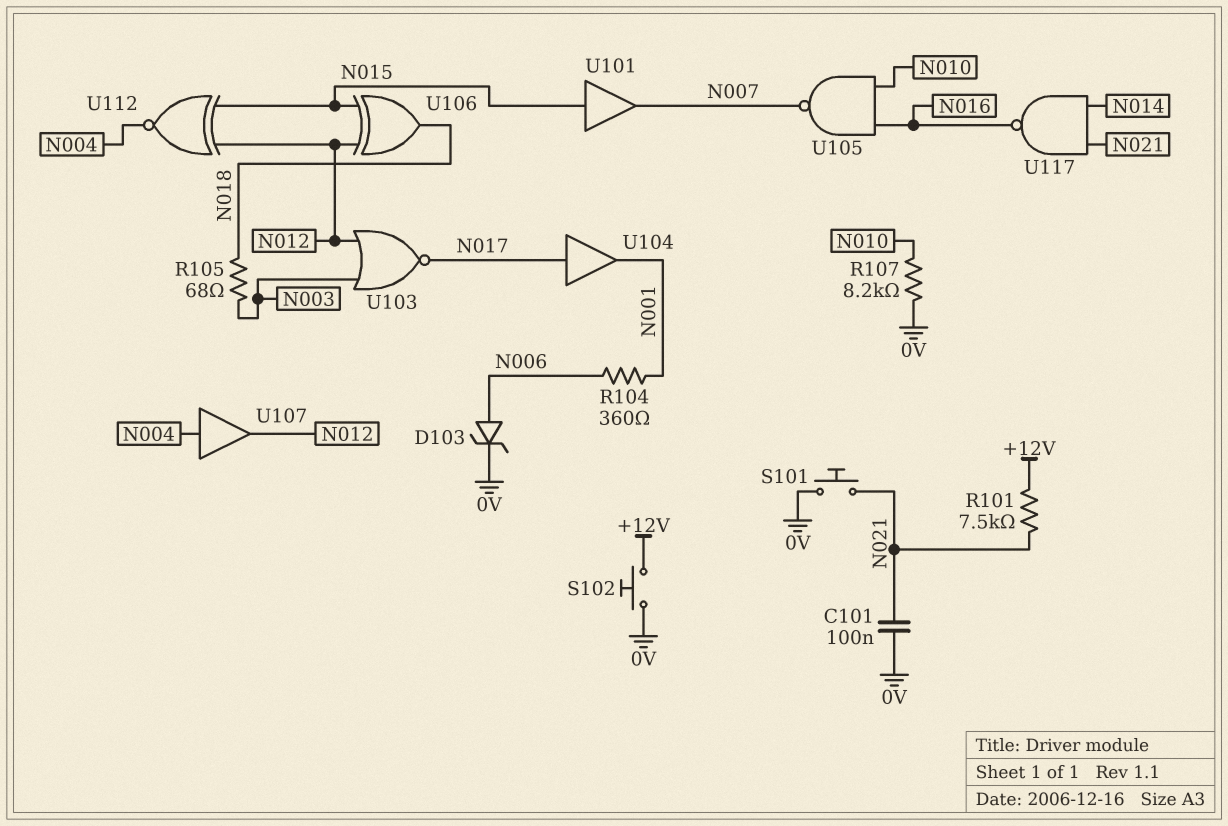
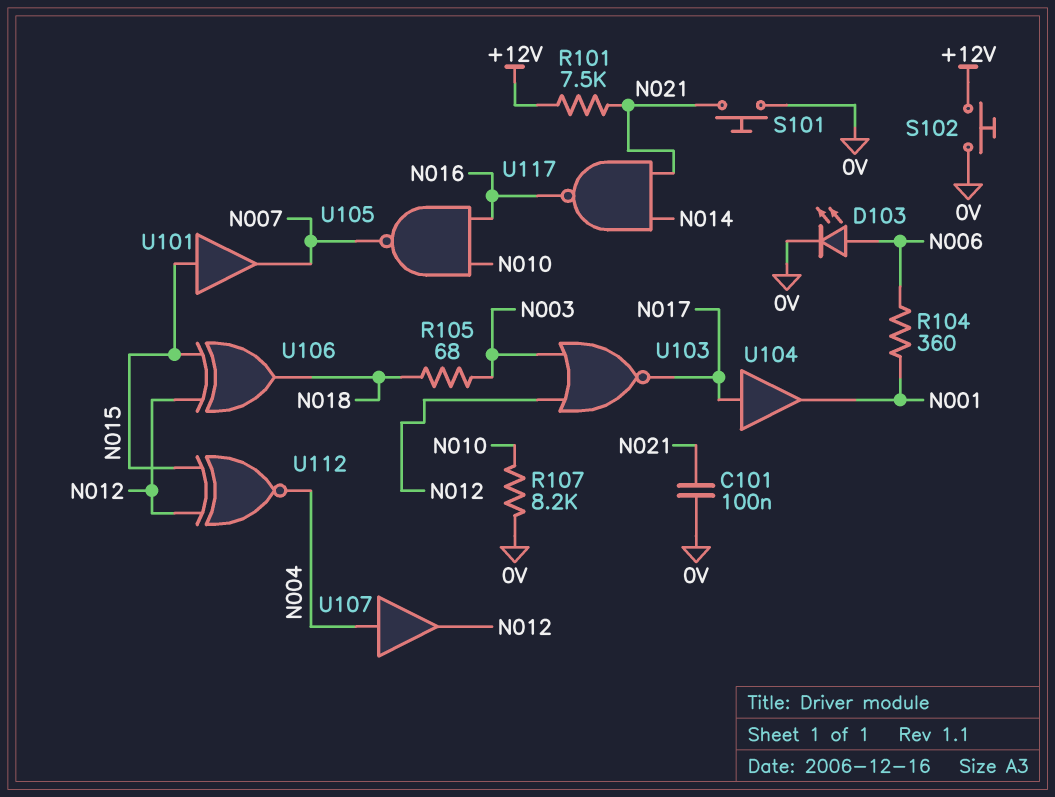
D103: zener (A N006, K 0V) -> LED (A N006, K 0V)

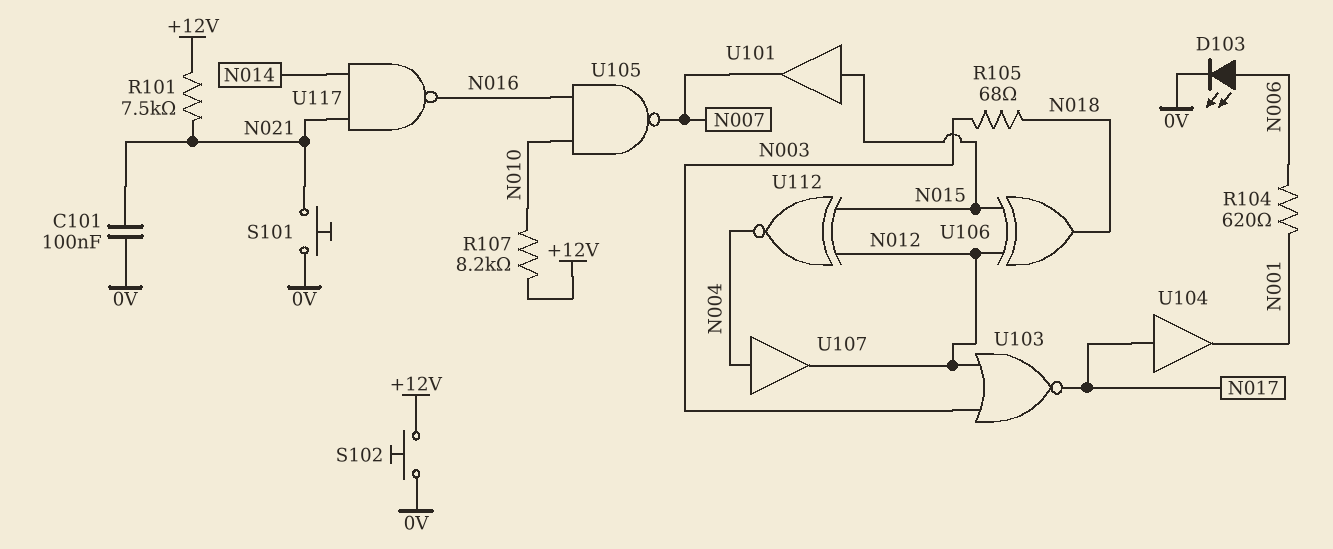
R104: 360 (N001, N006) -> 620 (N001, N006)
R107: 8.2k (0V, N010) -> 8.2k (+12V, N010)

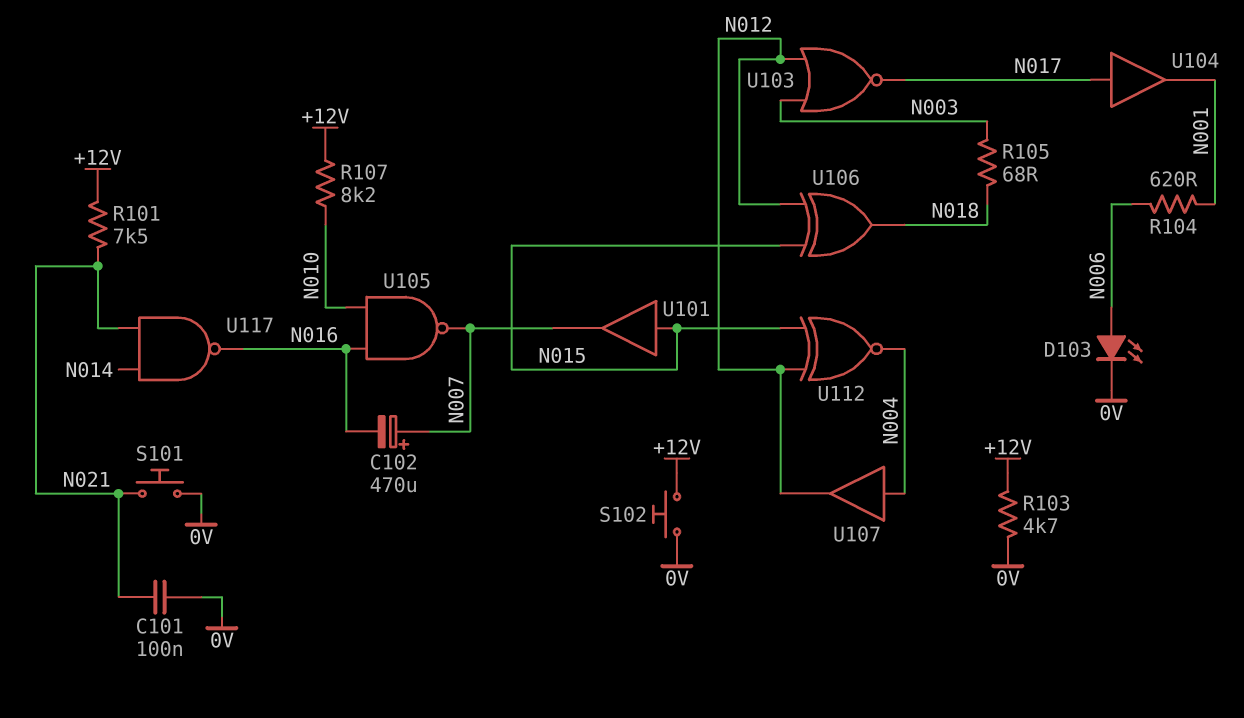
C102: none -> 470uF (plus N007, minus N016)
R103: none -> 4.7k (+12V, 0V)

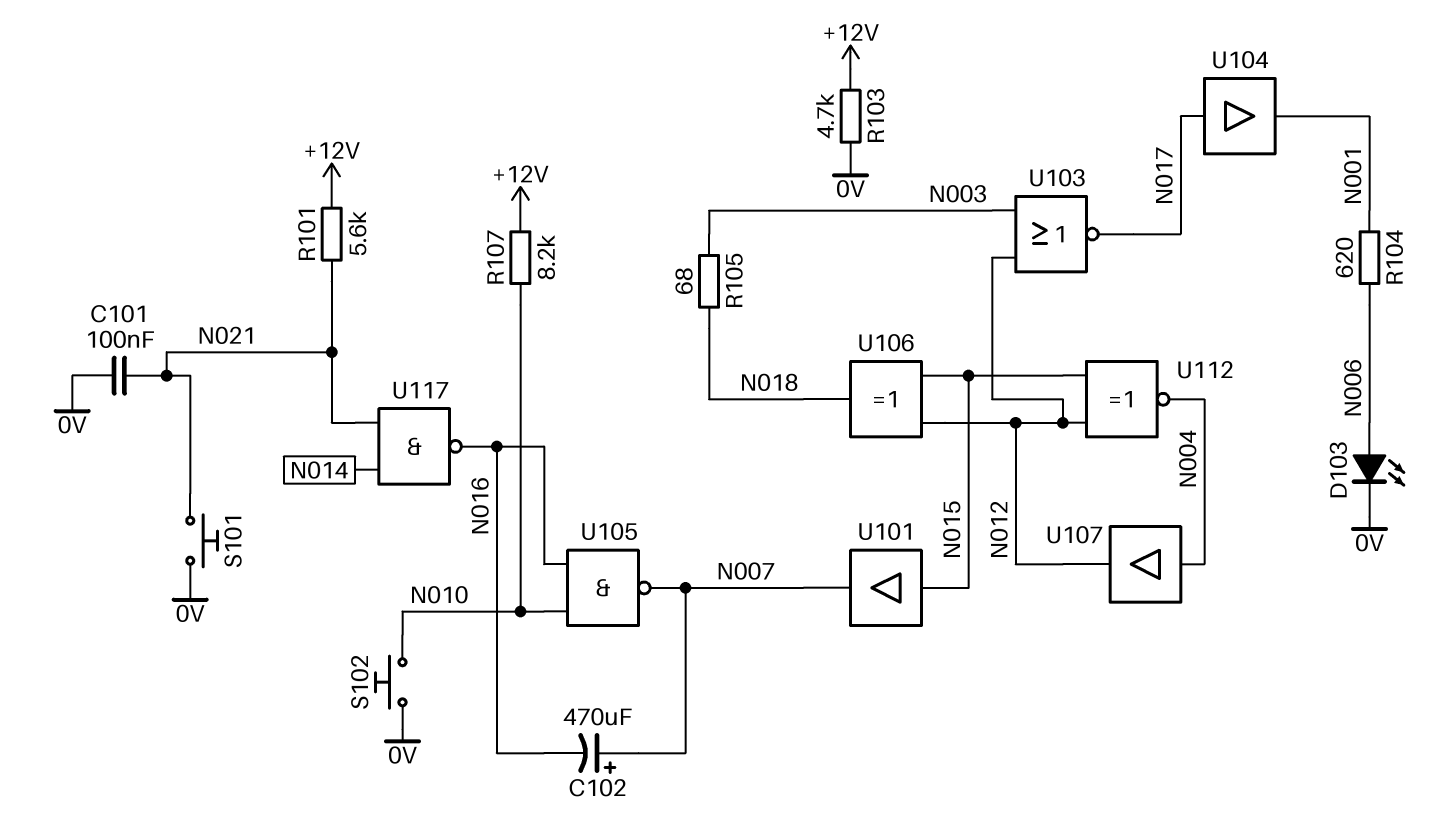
R101: 7.5k (+12V, N021) -> 5.6k (+12V, N021)
S102: button (+12V, 0V) -> button (0V, N010)

